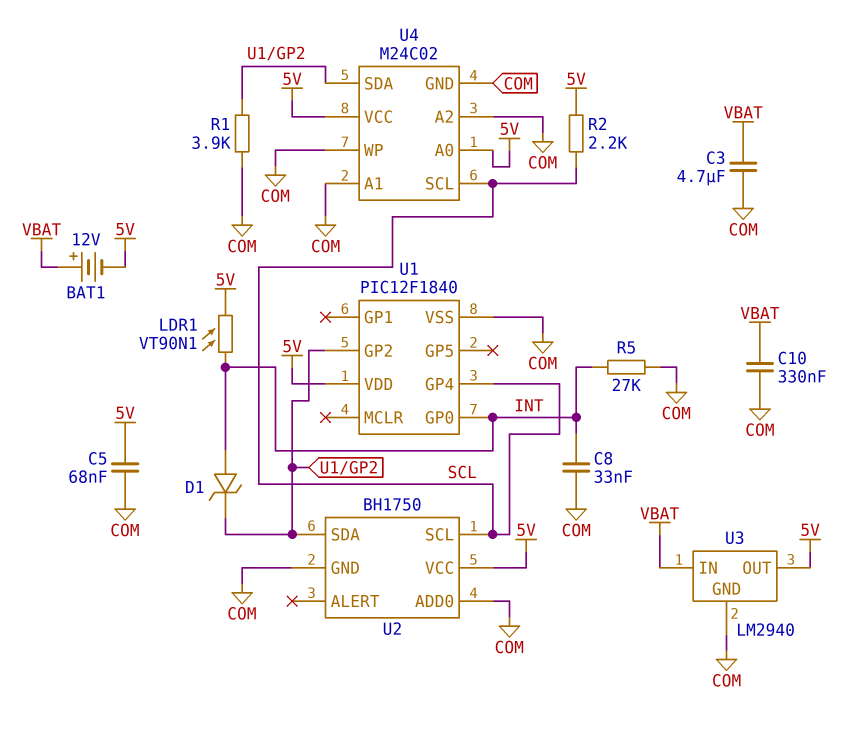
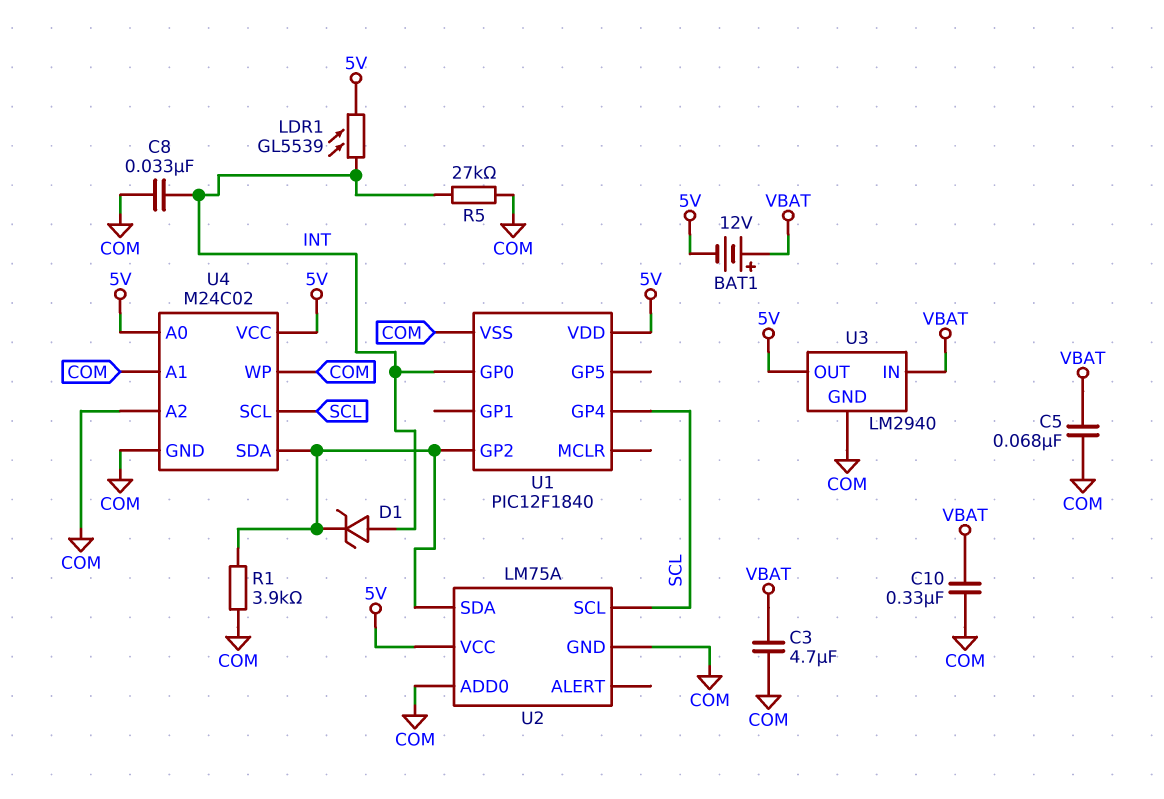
C5: 68nF (5V, COM) -> 68nF (COM, VBAT)
LDR1: VT90N1 (5V, INT) -> GL5539 (5V, INT)
R2: 2.2k (5V, SCL) -> none
U2: BH1750 -> LM75A

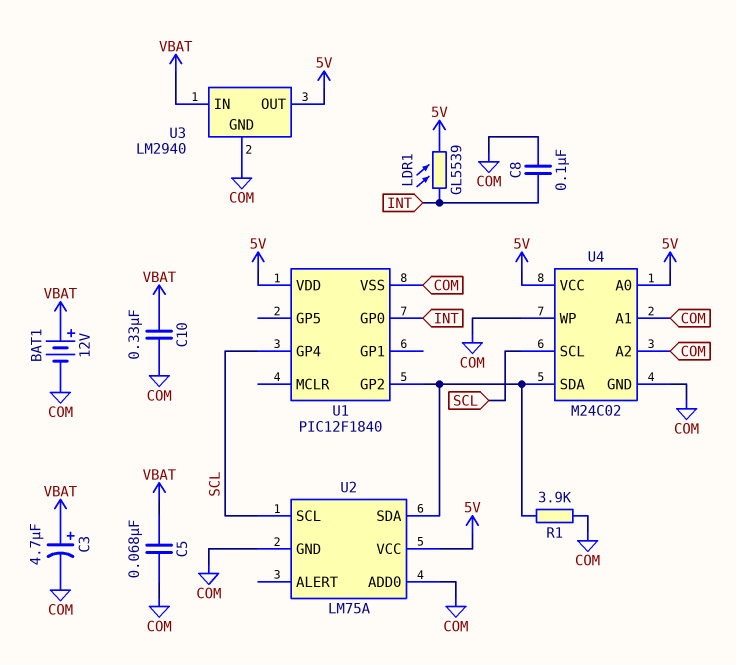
BAT1: 12V (plus VBAT, minus 5V) -> 12V (plus VBAT, minus COM)
C3: 4.7uF (COM, VBAT) -> 4.7uF (plus VBAT, minus COM)
C8: 33nF (COM, INT) -> 100nF (COM, INT)
D1: zener (A INT, K U1/GP2) -> none
R5: 27k (COM, INT) -> none

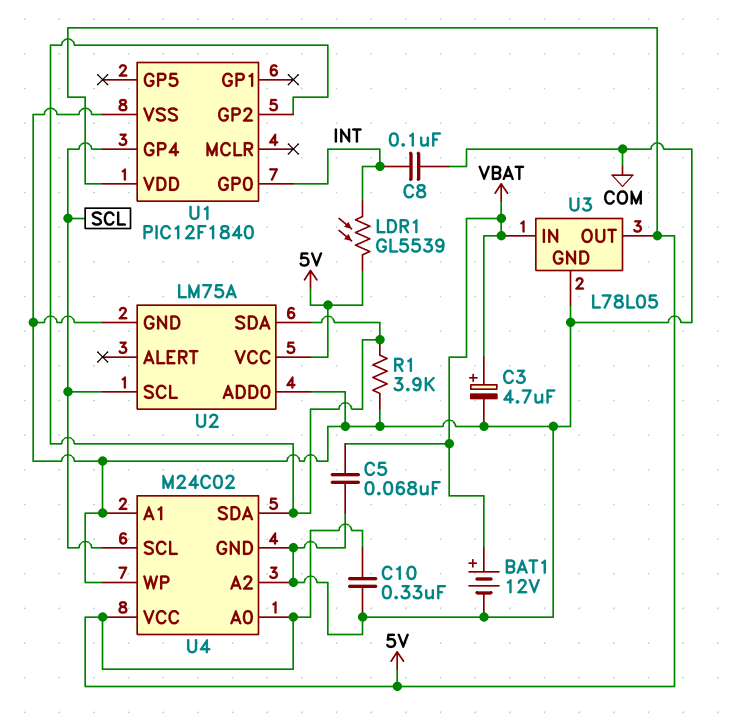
C10: 330nF (COM, VBAT) -> 330nF (5V, COM)
U3: LM2940 -> L78L05

